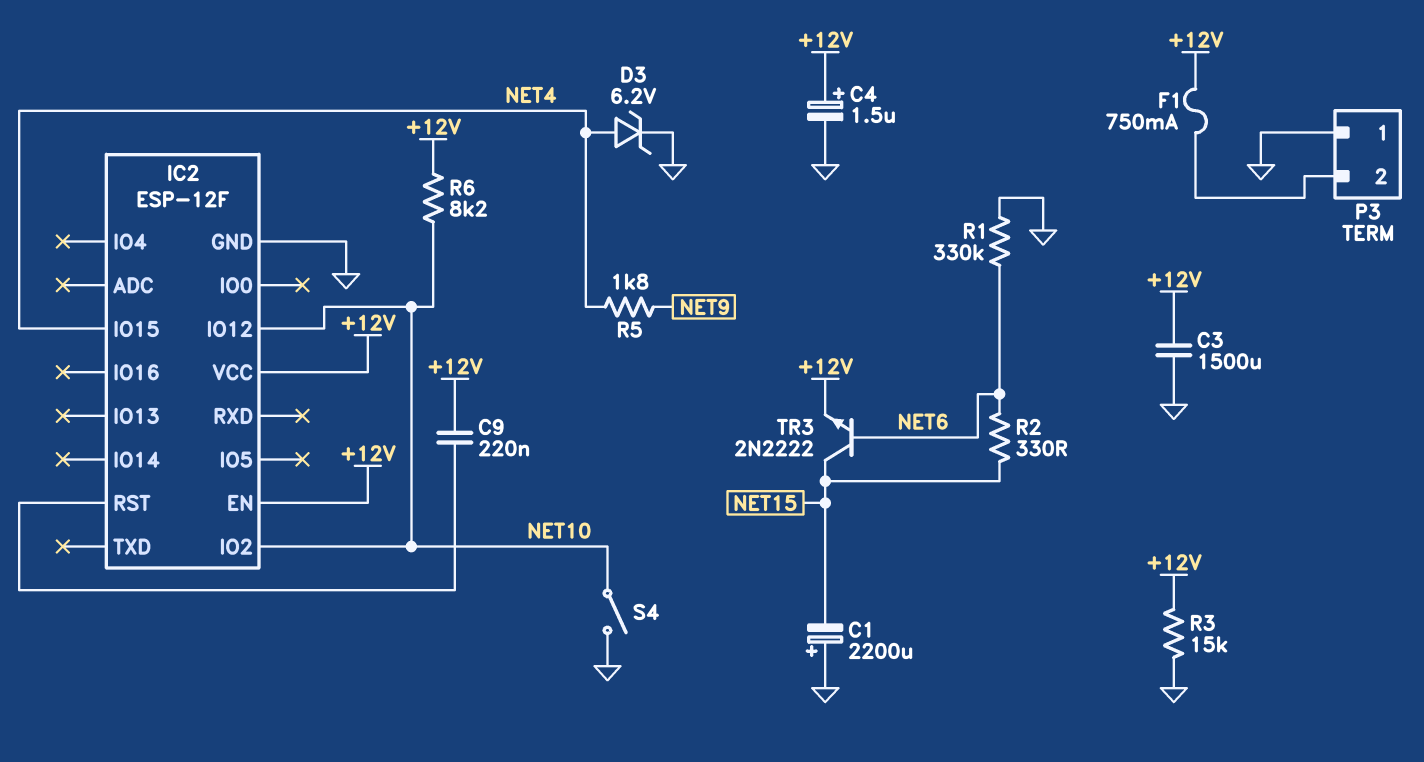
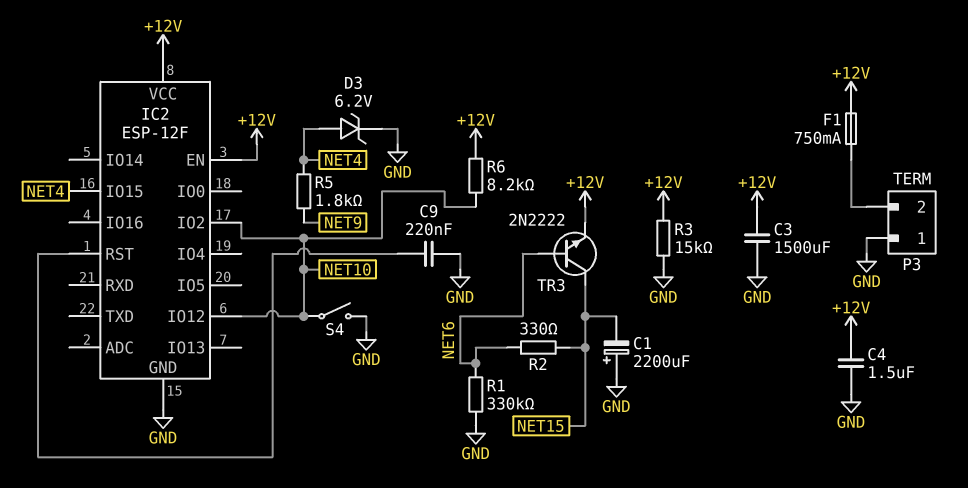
C4: 1.5uF (plus +12V, minus GND) -> 1.5uF (+12V, GND)
C9: 220nF (+12V, IC2/RST) -> 220nF (GND, IC2/RST)

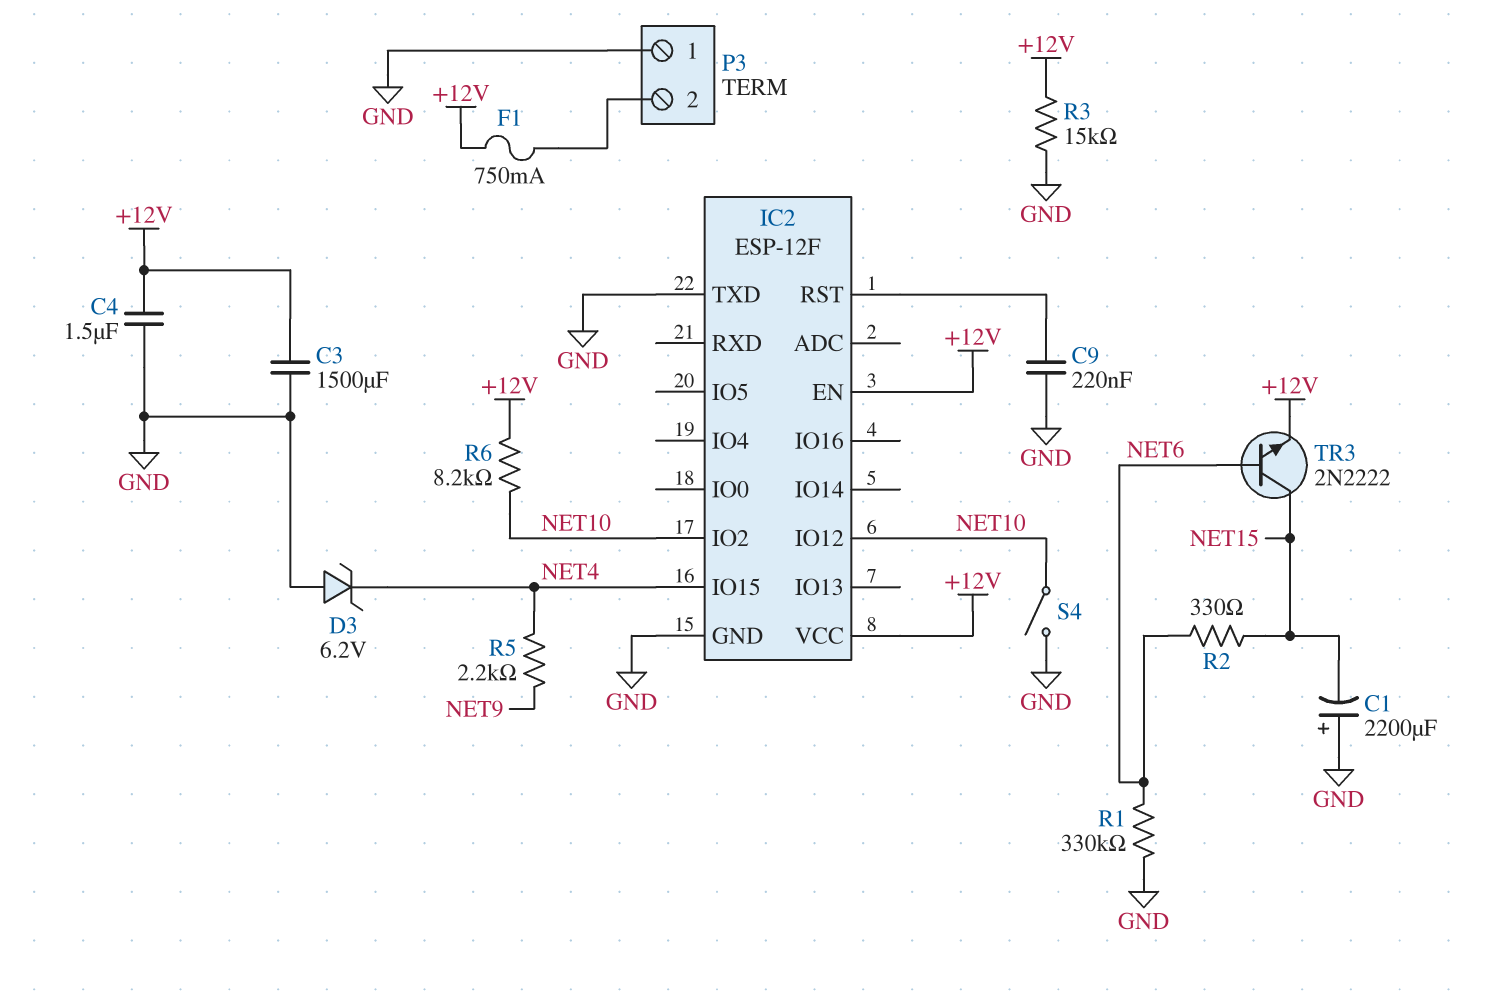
D3: zener 6.2V (A NET4, K GND) -> zener 6.2V (A GND, K NET4)
IC2 pin TXD: none -> GND
R5: 1.8k (NET4, NET9) -> 2.2k (NET4, NET9)

